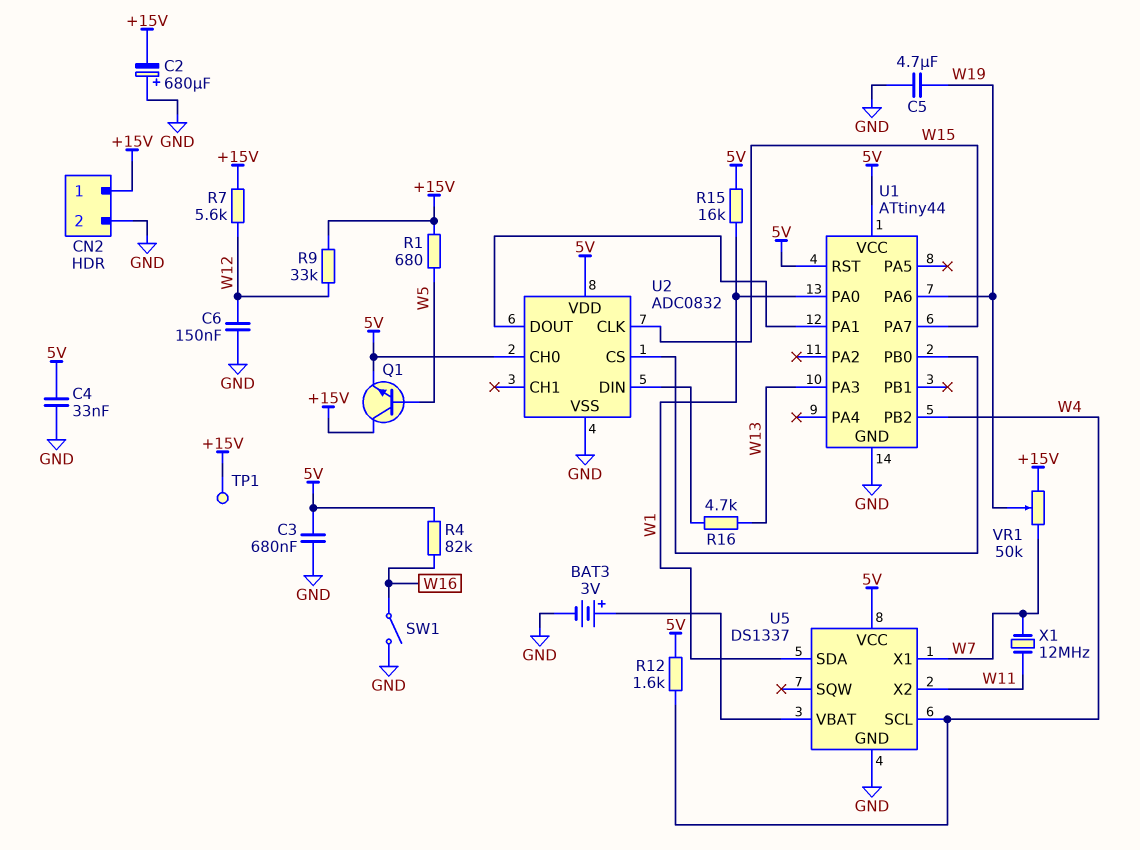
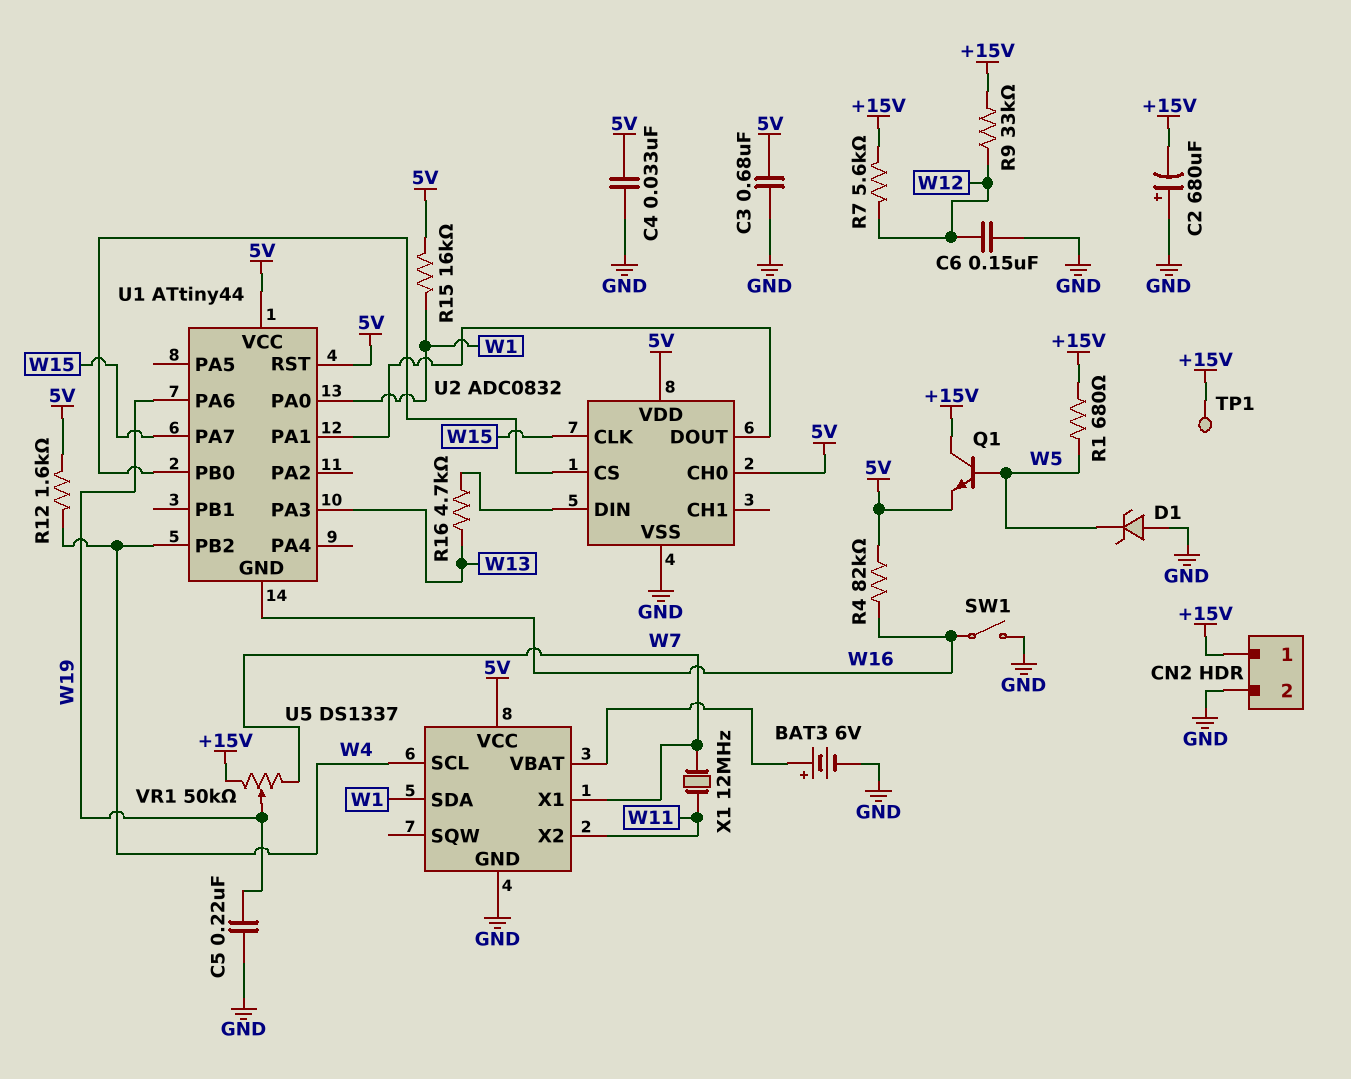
BAT3: 3V (plus U5/VBAT, minus GND) -> 6V (plus U5/VBAT, minus GND)
C5: 4.7uF (GND, W19) -> 220nF (GND, W19)
D1: none -> zener (A GND, K W5)
U1 pin GND: GND -> W16

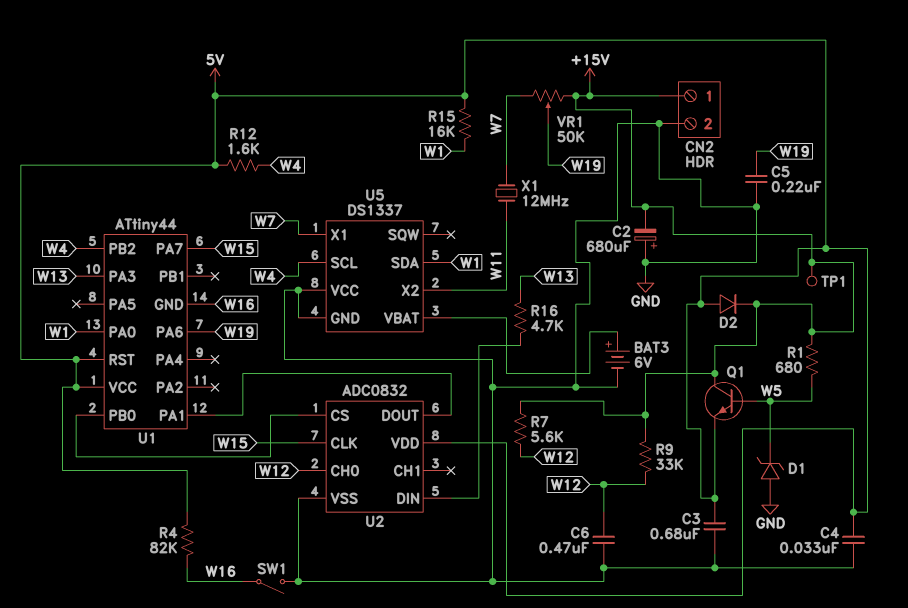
C6: 150nF (GND, W12) -> 470nF (GND, W12)
D2: none -> diode (A 5V, K +15V)
U2 pin CH0: 5V -> W12
U5 pin VCC: 5V -> GND

